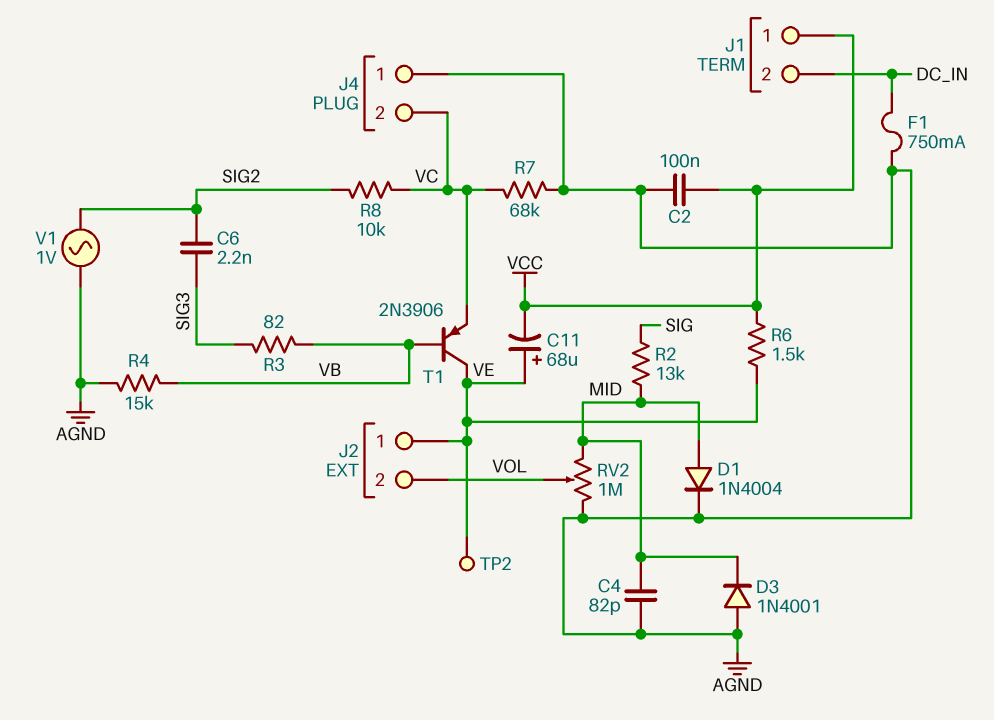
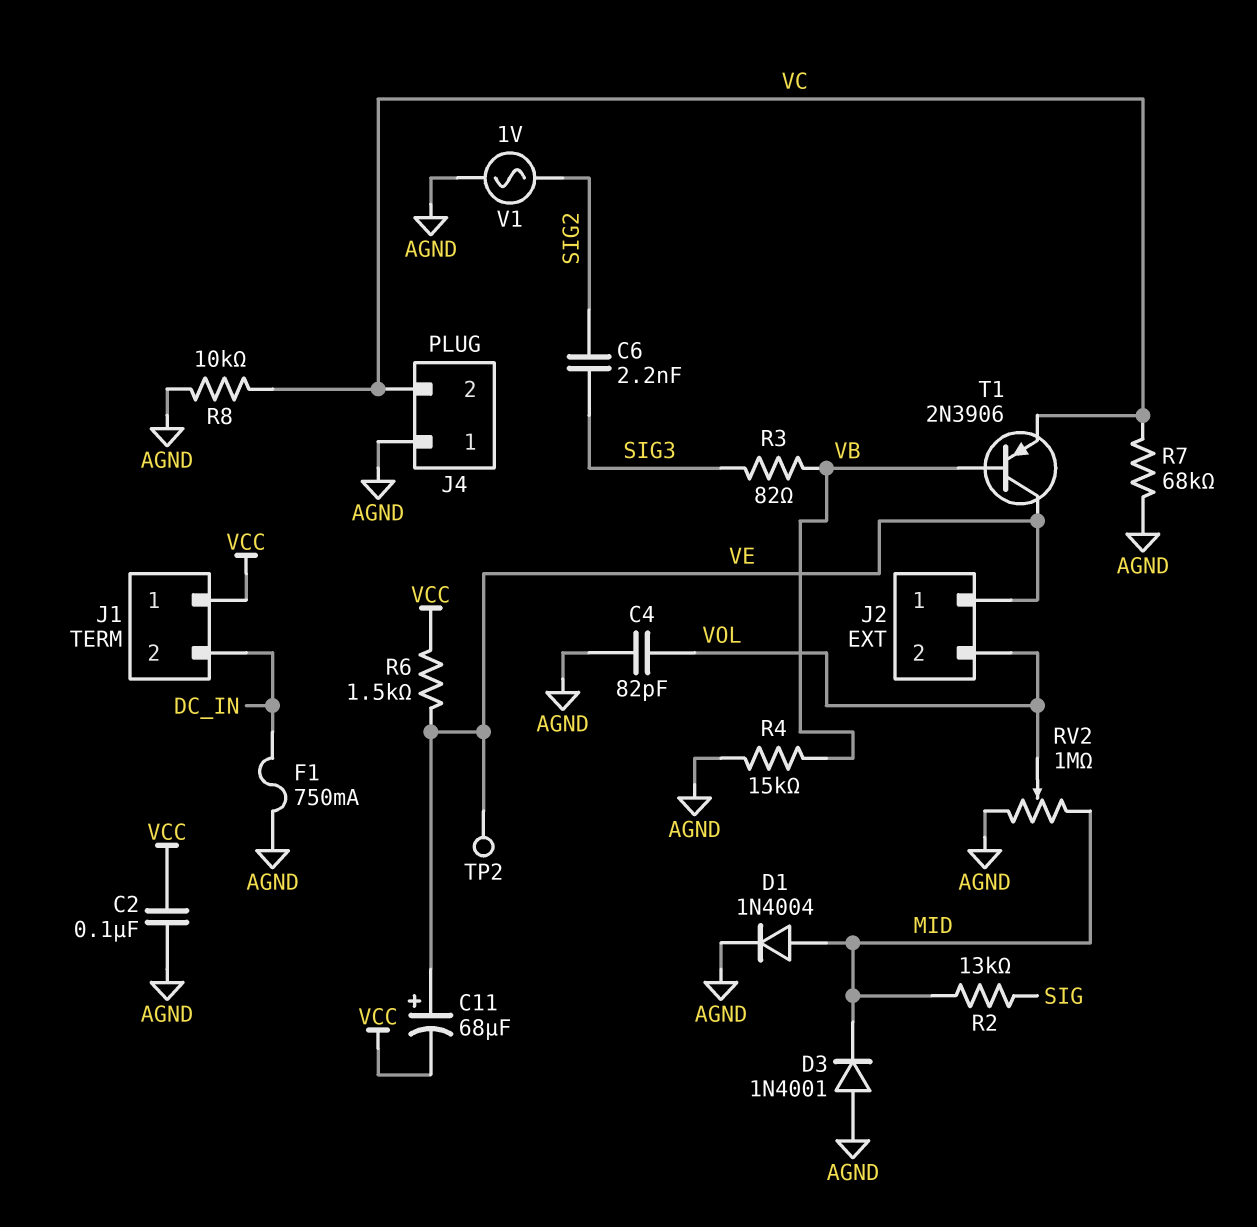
C4: 82pF (AGND, MID) -> 82pF (AGND, VOL)
R8: 10k (SIG2, VC) -> 10k (AGND, VC)

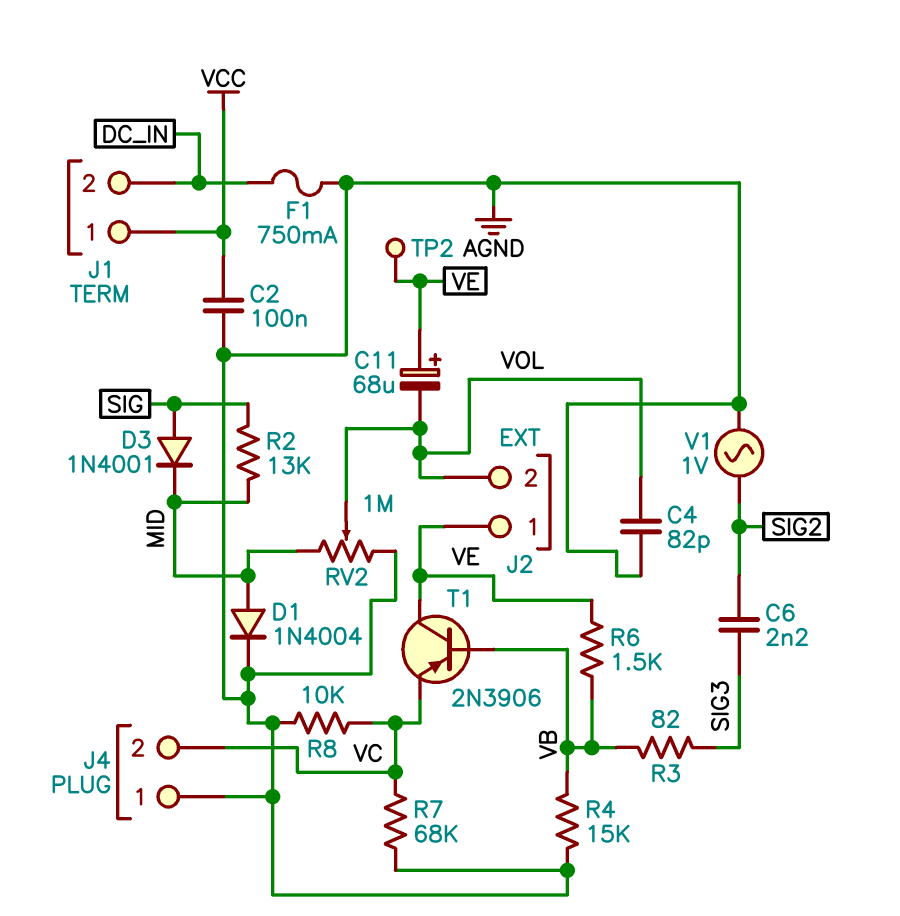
C11: 68uF (plus VE, minus VCC) -> 68uF (plus VE, minus VOL)
D3: diode 1N4001 (A AGND, K MID) -> diode 1N4001 (A SIG, K MID)
R6: 1.5k (VCC, VE) -> 1.5k (VB, VE)

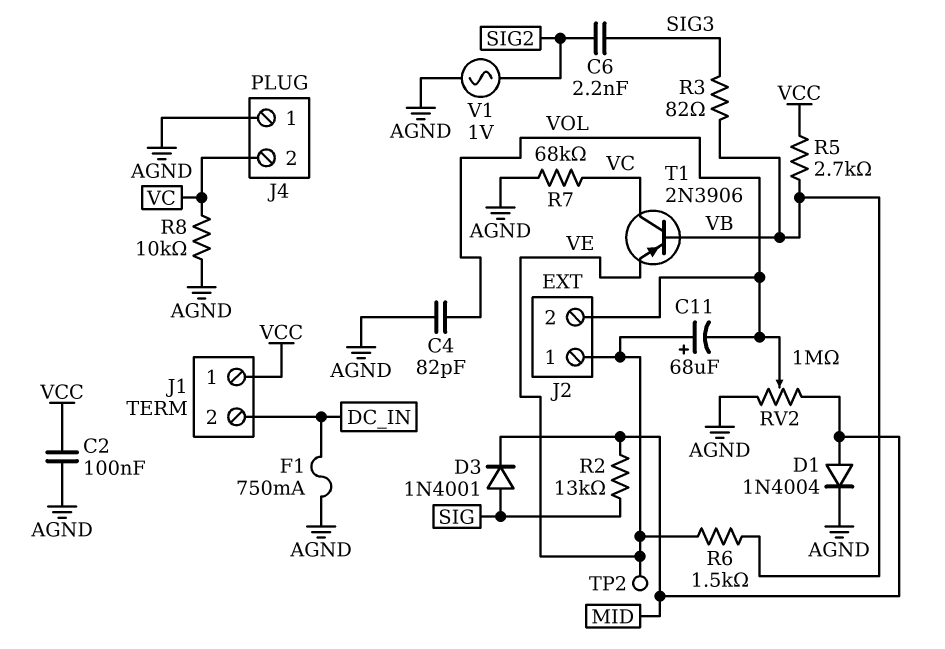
R4: 15k (AGND, VB) -> none
R5: none -> 2.7k (VB, VCC)
T1: PNP 2N3906 (B VB, C VE, E VC) -> PNP 2N3906 (B VB, C VC, E VE)

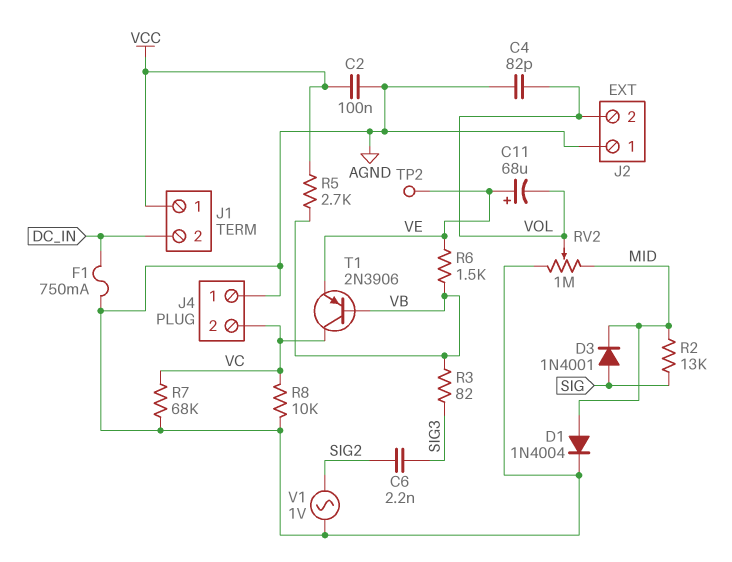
J2 pin 1: VE -> AGND

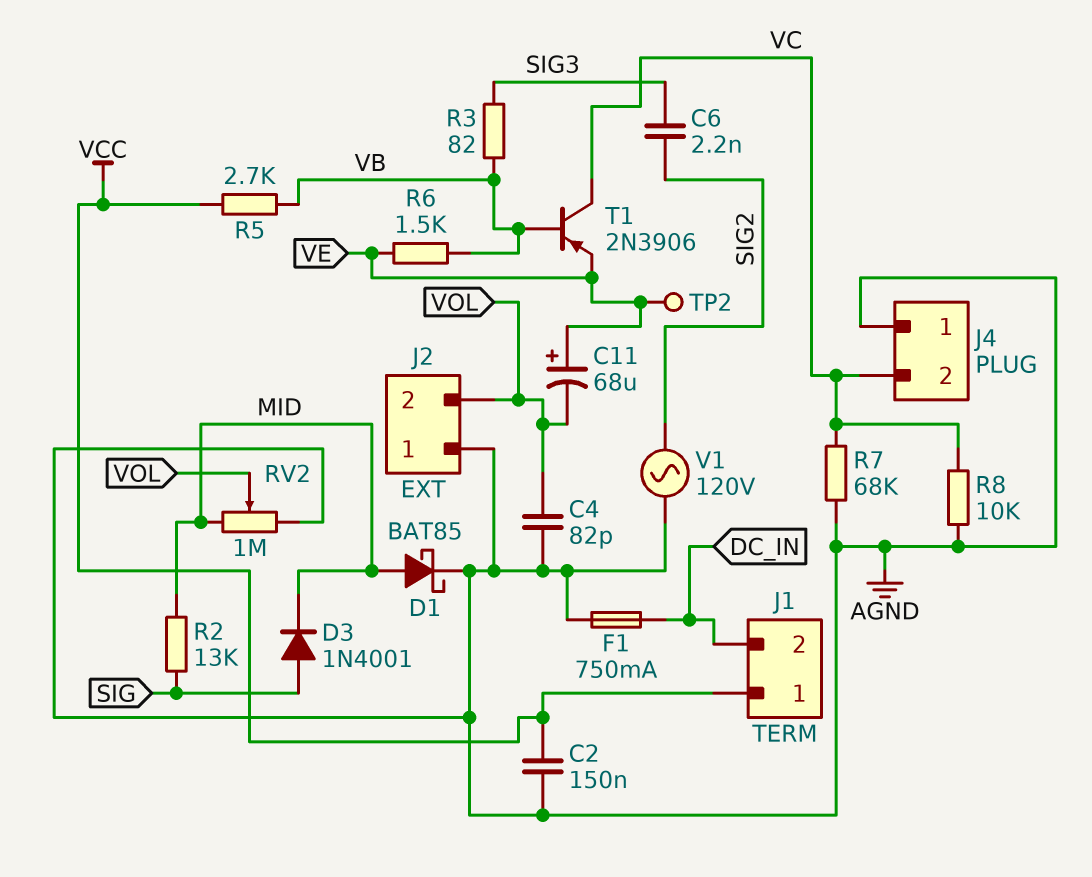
C2: 100nF (AGND, VCC) -> 150nF (AGND, VCC)
D1: diode 1N4004 (A MID, K AGND) -> schottky BAT85 (A MID, K AGND)
V1: AC 1V (AGND, SIG2) -> AC 120V (AGND, SIG2)

